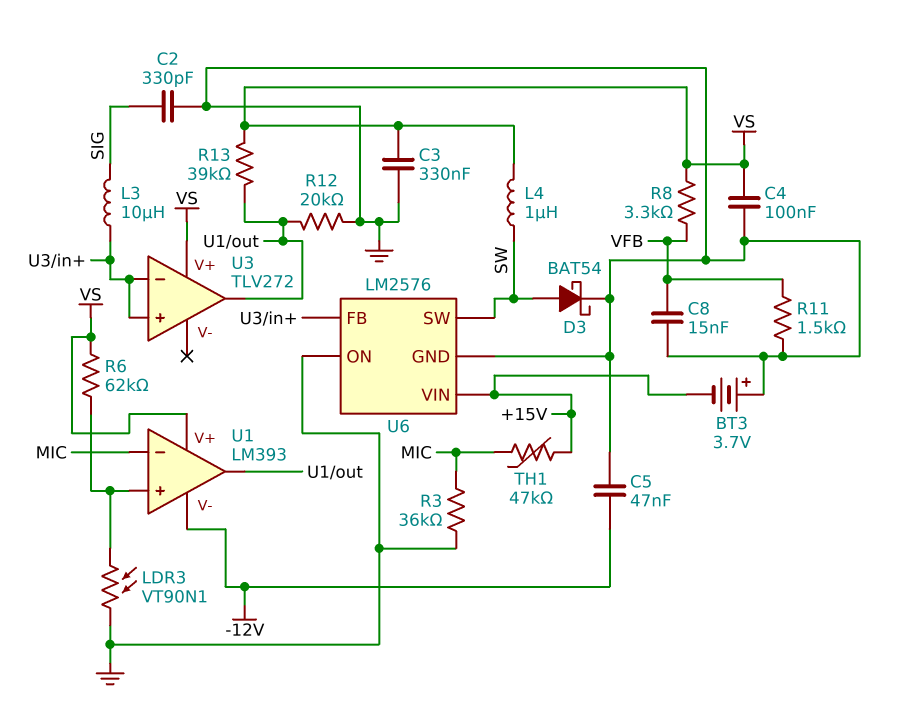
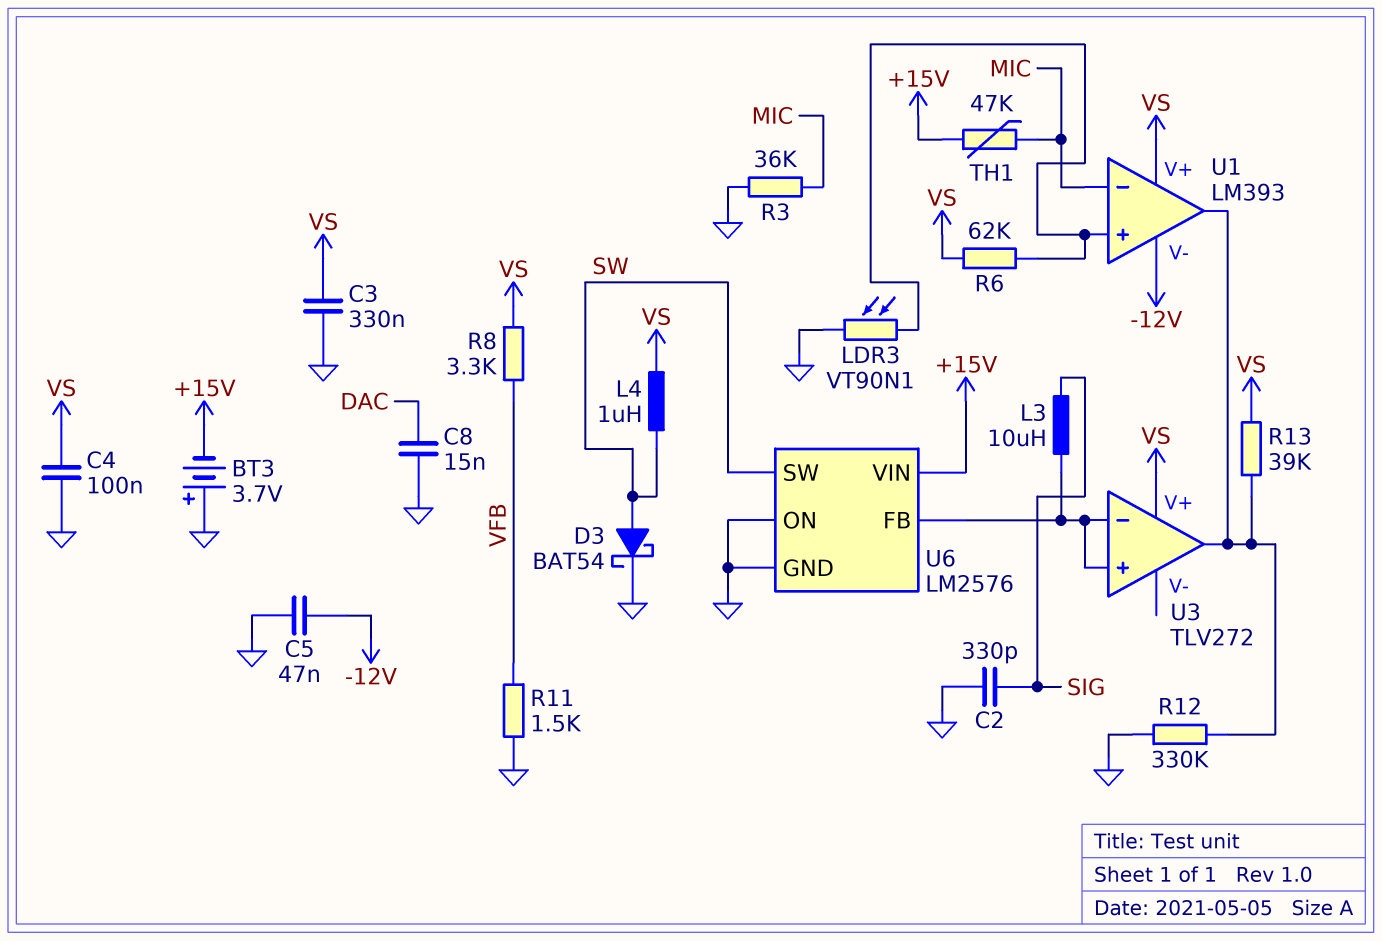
C8: 15nF (GND, VFB) -> 15nF (DAC, GND)
R12: 20k (GND, U1/out) -> 330k (GND, U1/out)

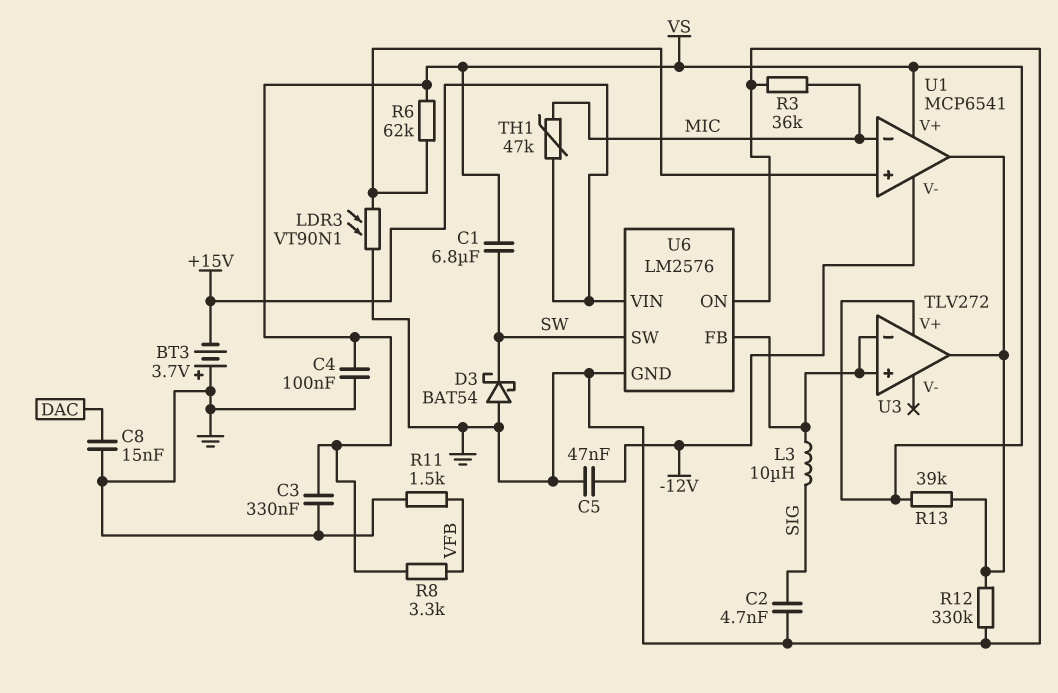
C1: none -> 6.8uF (SW, VS)
C2: 330pF (GND, SIG) -> 4.7nF (GND, SIG)
D3: schottky BAT54 (A SW, K GND) -> schottky BAT54 (A GND, K SW)
L4: 1uH (SW, VS) -> none
U1: LM393 -> MCP6541

